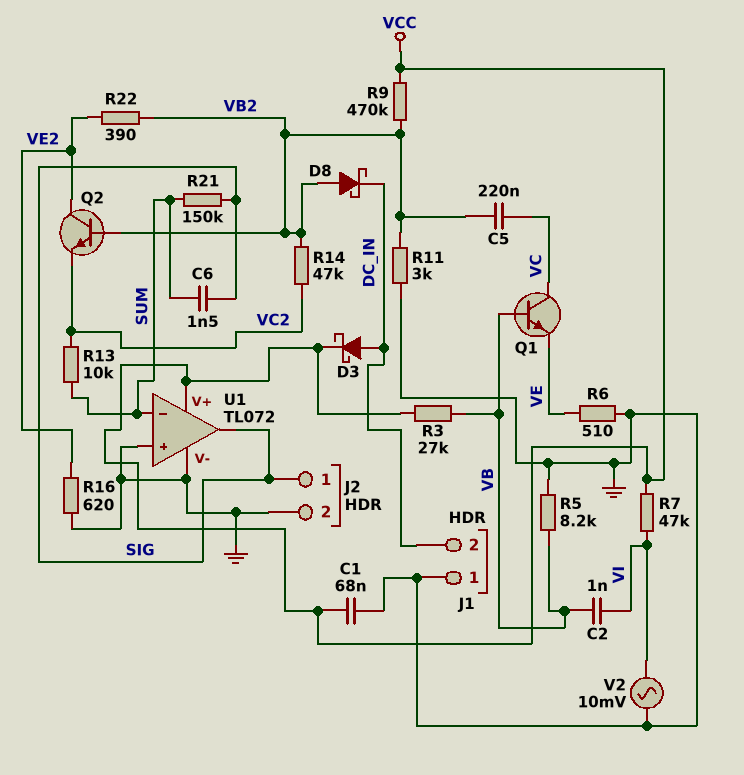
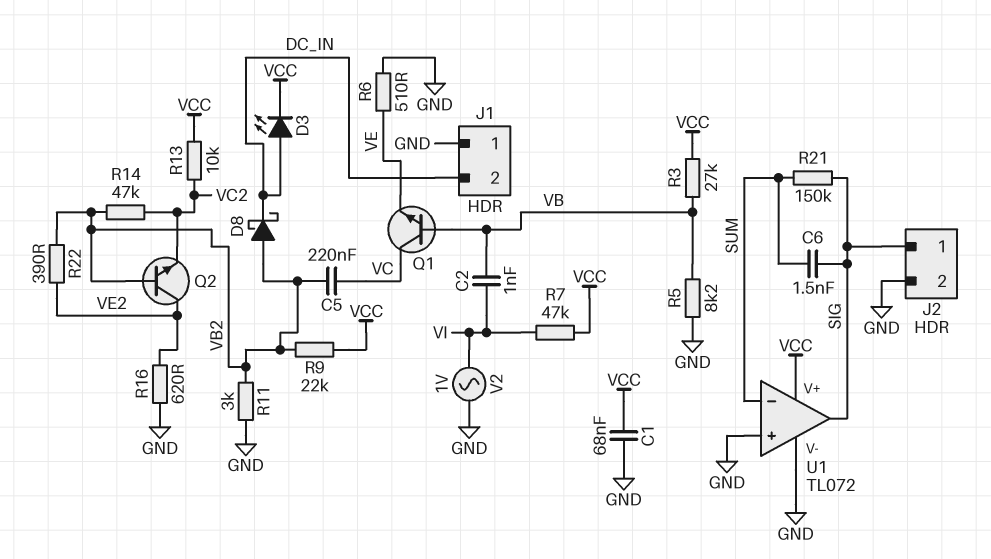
D3: schottky (A DC_IN, K VCC) -> LED (A DC_IN, K VCC)
R9: 470k (VB2, VCC) -> 22k (VB2, VCC)
R13: 10k (SUM, VC2) -> 10k (VC2, VCC)
V2: AC 10mV (GND, VI) -> AC 1V (GND, VI)

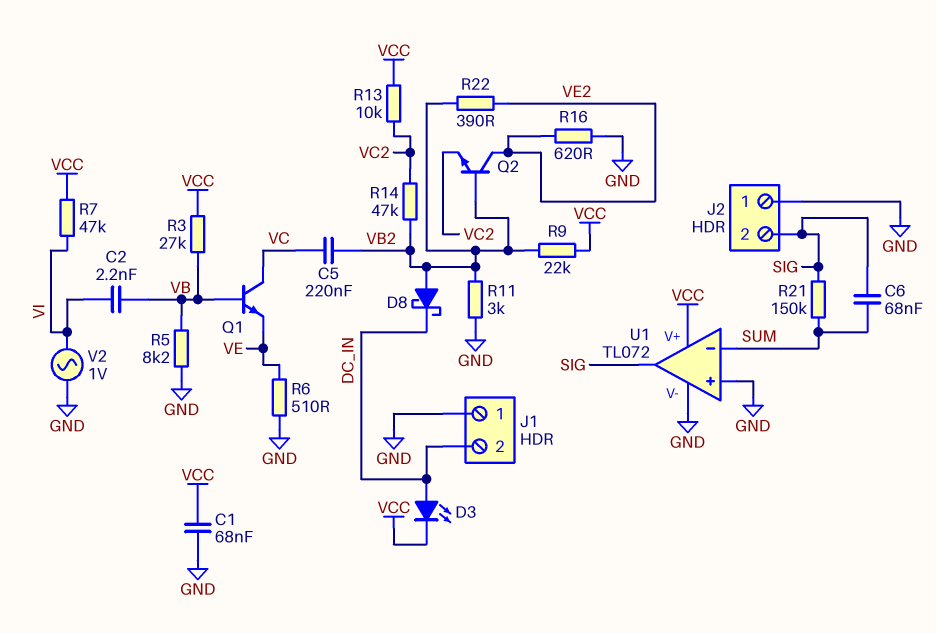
C2: 1nF (VB, VI) -> 2.2nF (VB, VI)
C6: 1.5nF (SIG, SUM) -> 68nF (SIG, SUM)
J2 pin 1: SIG -> GND
J2 pin 2: GND -> SIG

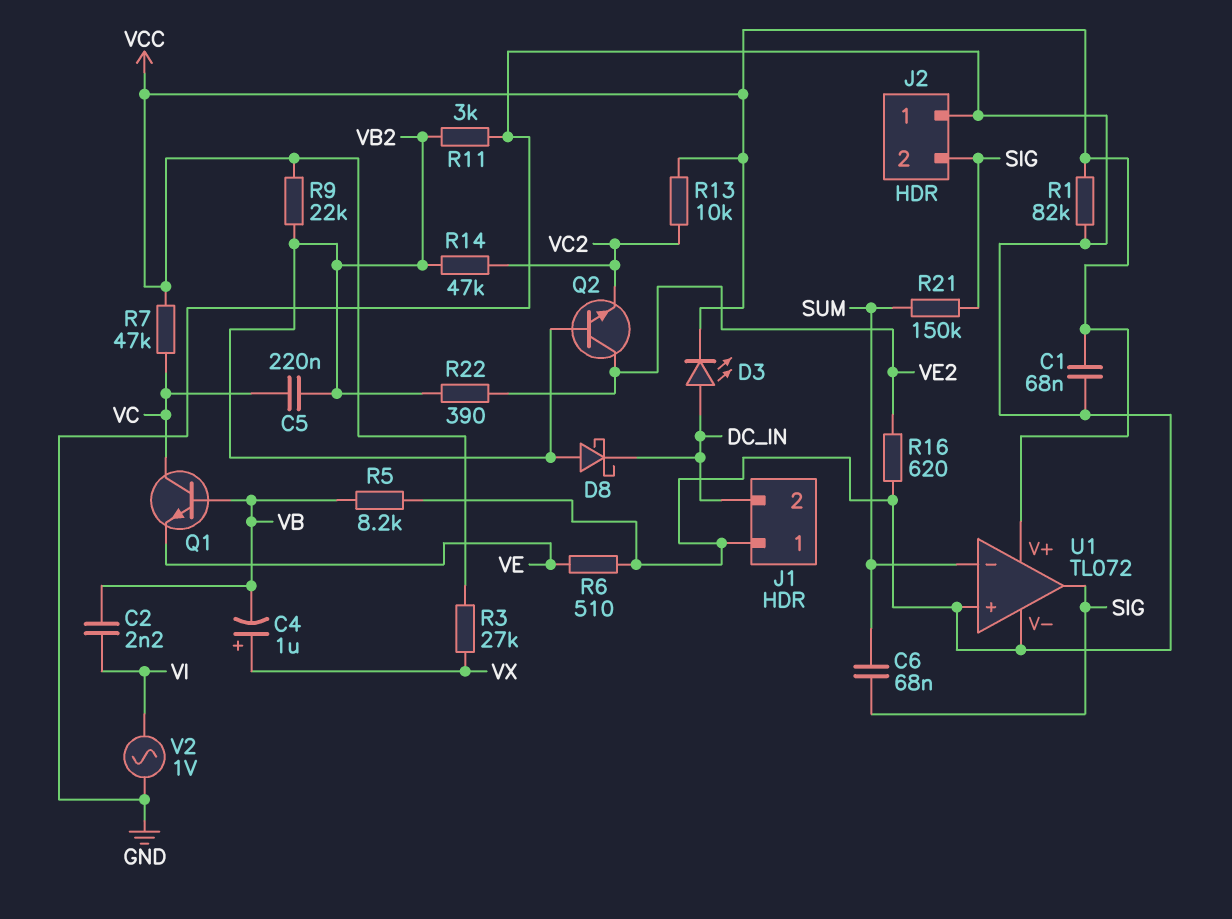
C4: none -> 1uF (plus VX, minus VB)
R1: none -> 82k (GND, VCC)
R3: 27k (VB, VCC) -> 27k (VCC, VX)
R7: 47k (VCC, VI) -> 47k (VC, VCC)

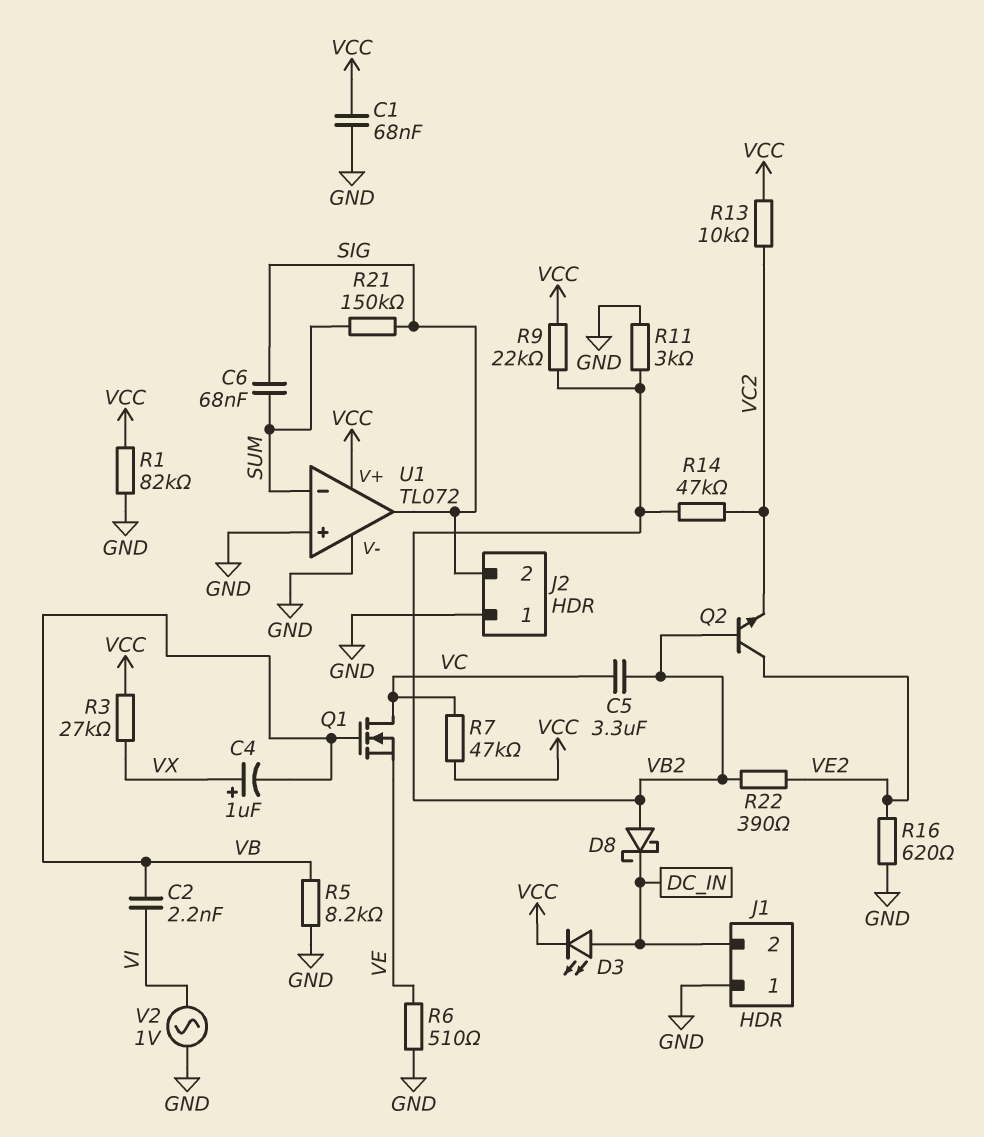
C5: 220nF (VB2, VC) -> 3.3uF (VB2, VC)
Q1: NPN (B VB, C VC, E VE) -> NMOS (G VB, D VC, S VE)

